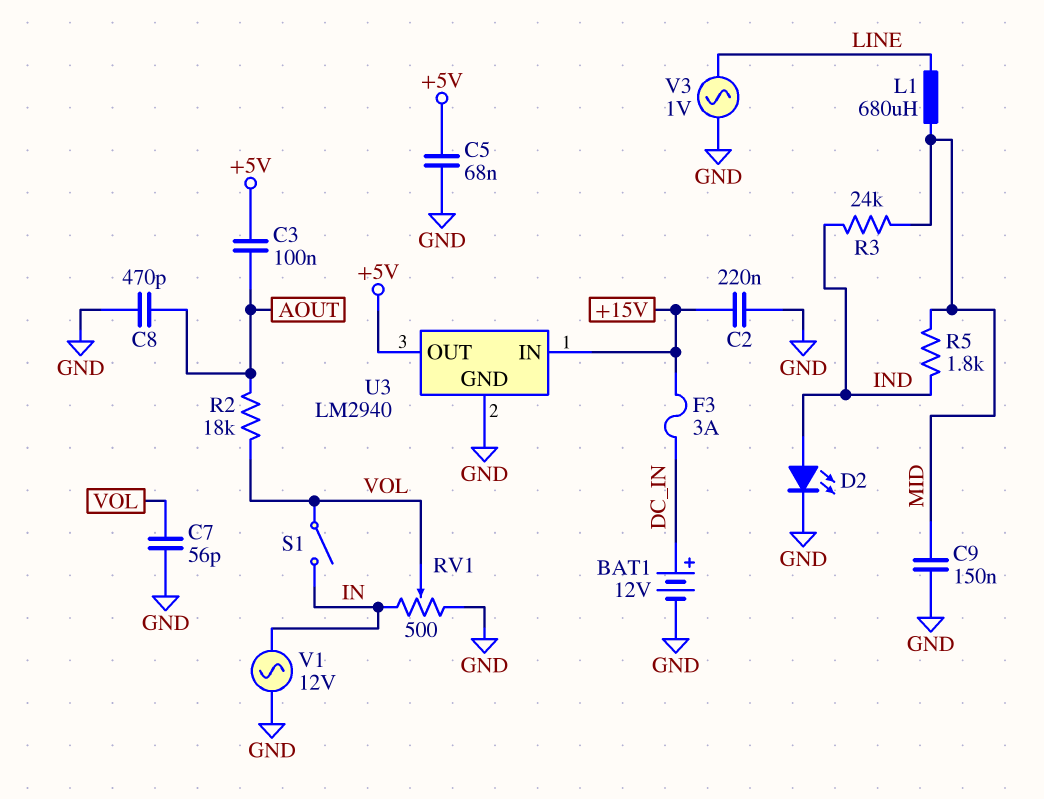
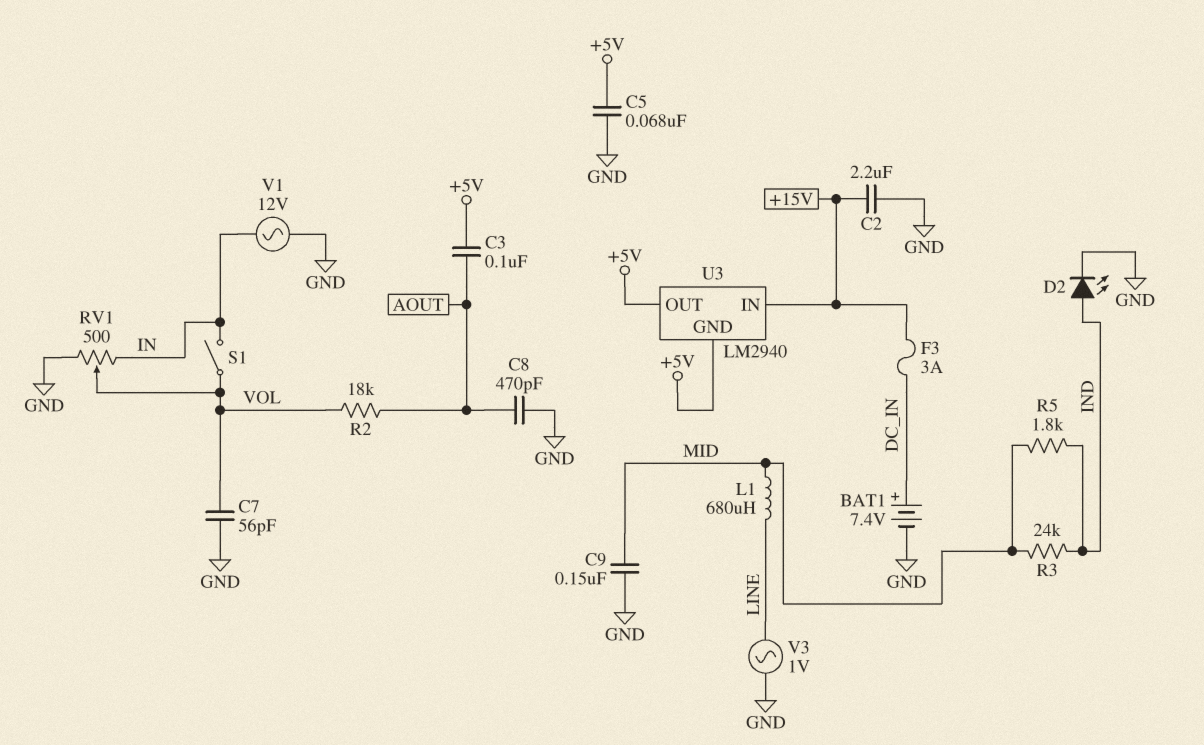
BAT1: 12V (plus DC_IN, minus GND) -> 7.4V (plus DC_IN, minus GND)
C2: 220nF (+15V, GND) -> 2.2uF (+15V, GND)
U3 pin GND: GND -> +5V

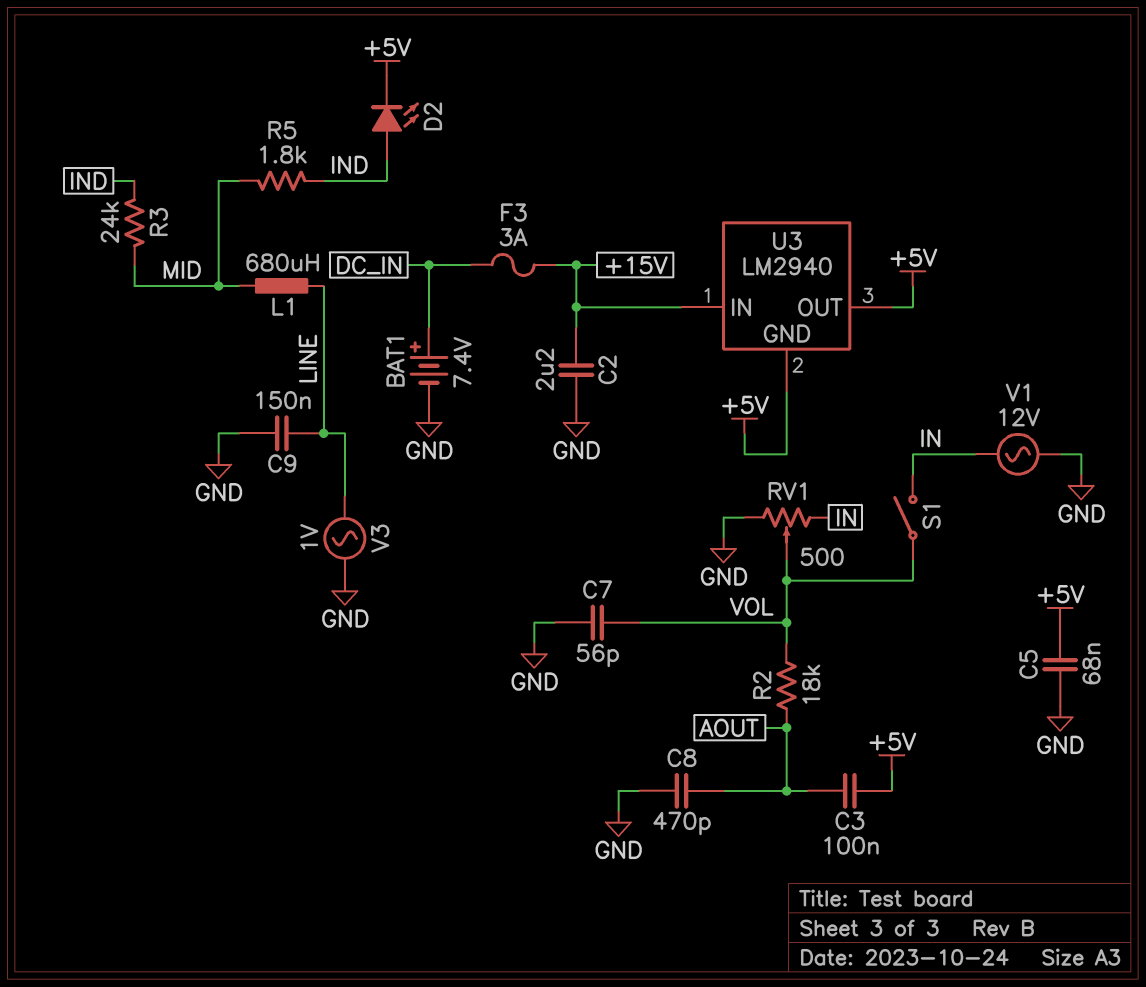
C9: 150nF (GND, MID) -> 150nF (GND, LINE)
D2: LED (A IND, K GND) -> LED (A IND, K +5V)

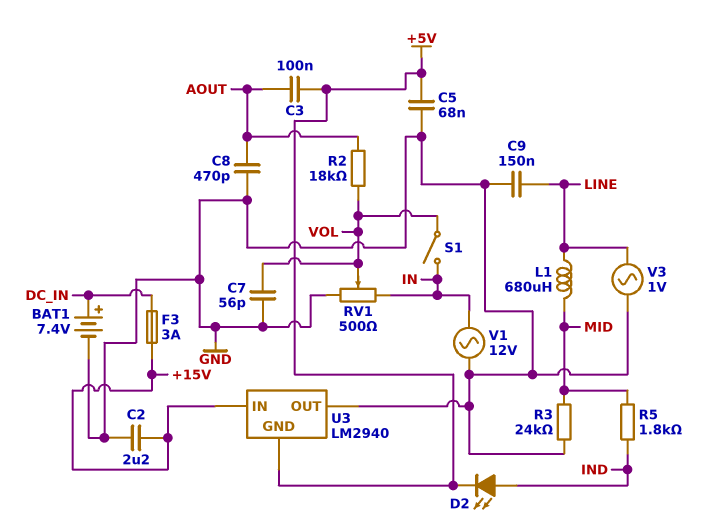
R3: 24k (IND, MID) -> 24k (GND, MID)
U3 pin OUT: +5V -> GND

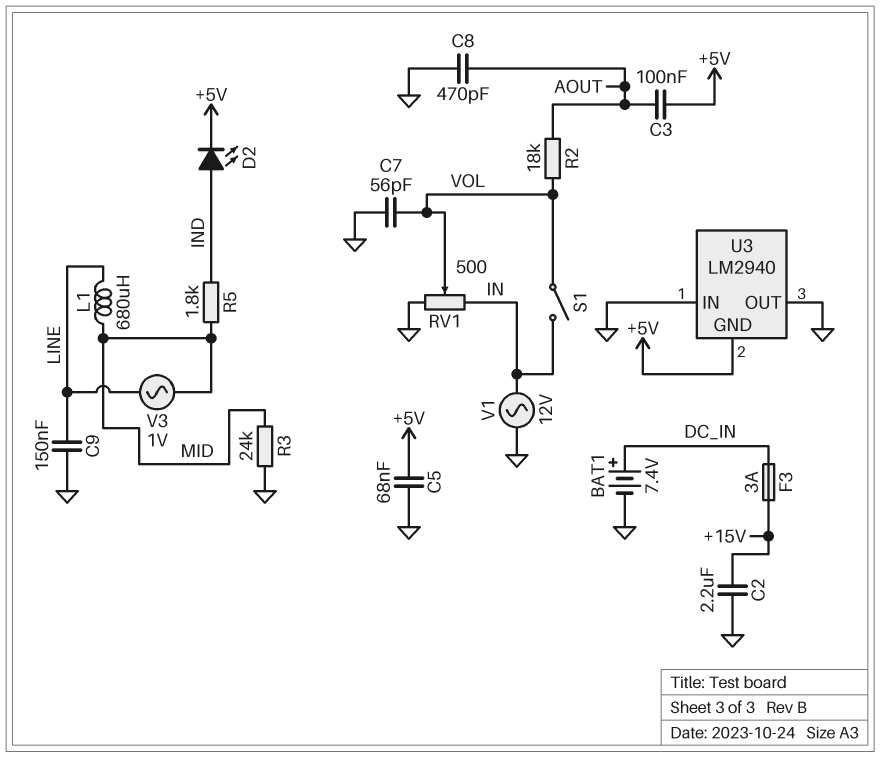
U3 pin IN: +15V -> GND
V3: AC 1V (GND, LINE) -> AC 1V (LINE, MID)

